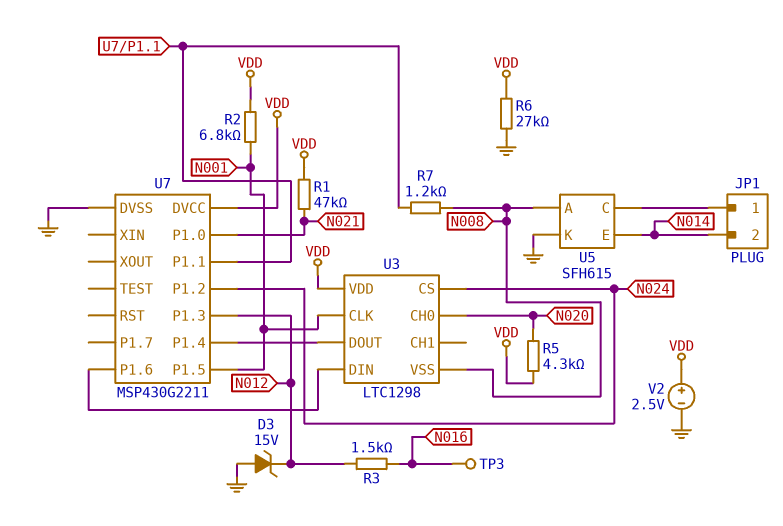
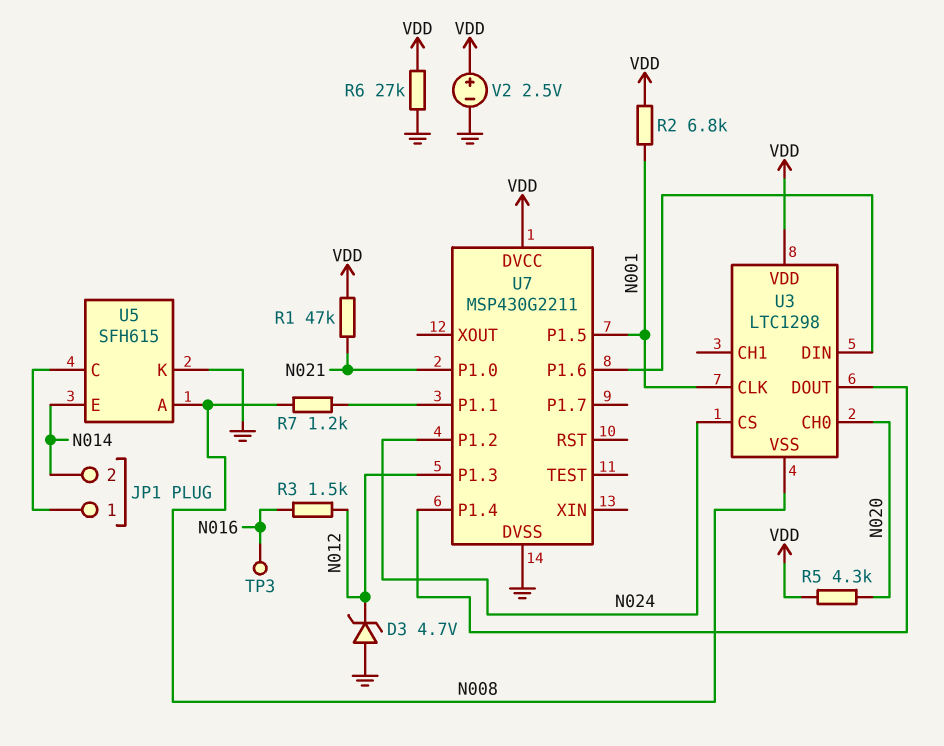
D3: zener 15V (A GND, K N012) -> zener 4.7V (A GND, K N012)

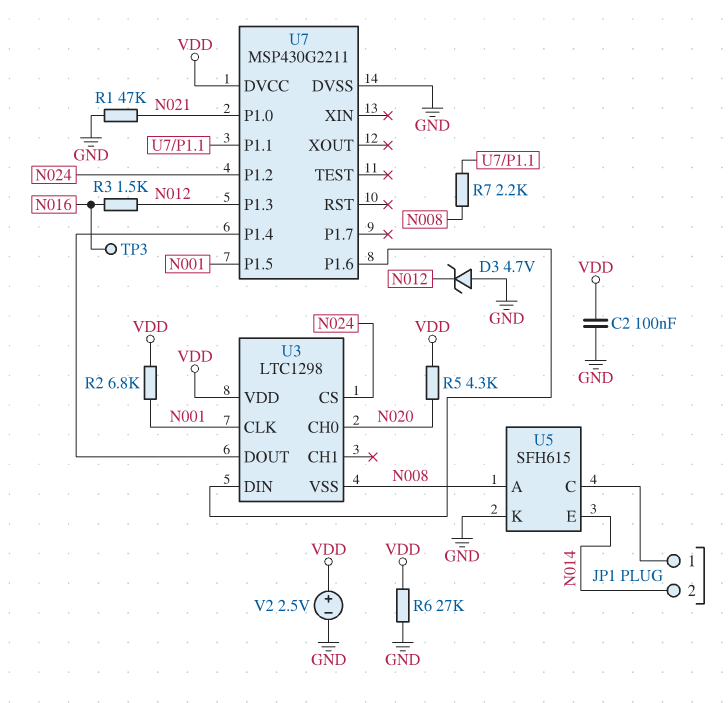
C2: none -> 100nF (GND, VDD)
R1: 47k (N021, VDD) -> 47k (GND, N021)
R7: 1.2k (N008, U7/P1.1) -> 2.2k (N008, U7/P1.1)

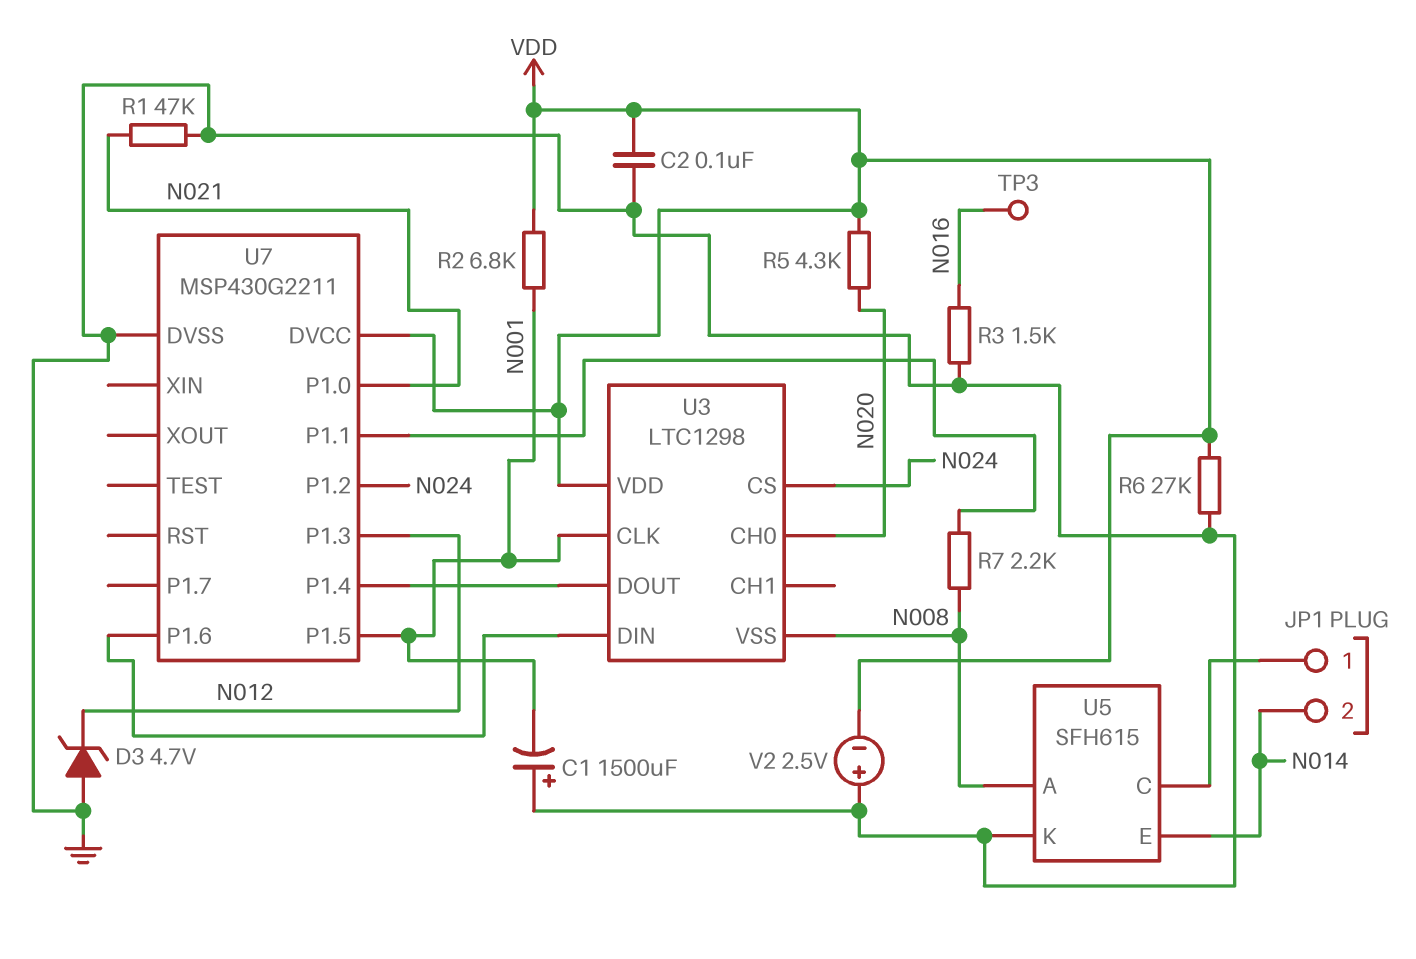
C1: none -> 1500uF (plus GND, minus N001)
R3: 1.5k (N012, N016) -> 1.5k (GND, N016)
V2: 2.5V (plus VDD, minus GND) -> 2.5V (plus GND, minus VDD)

